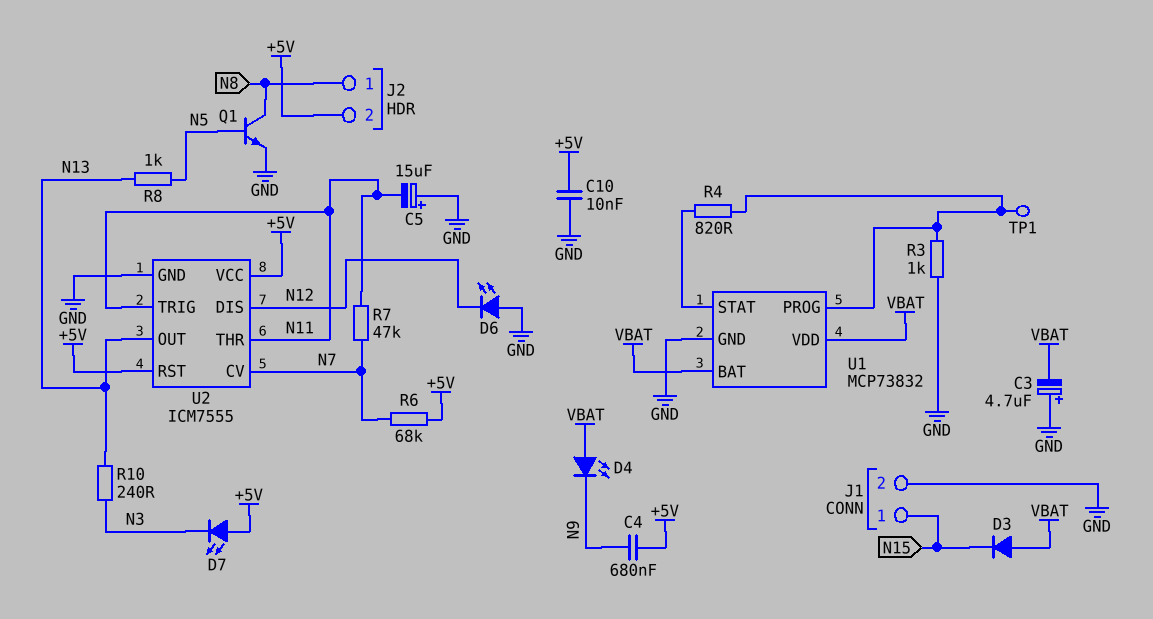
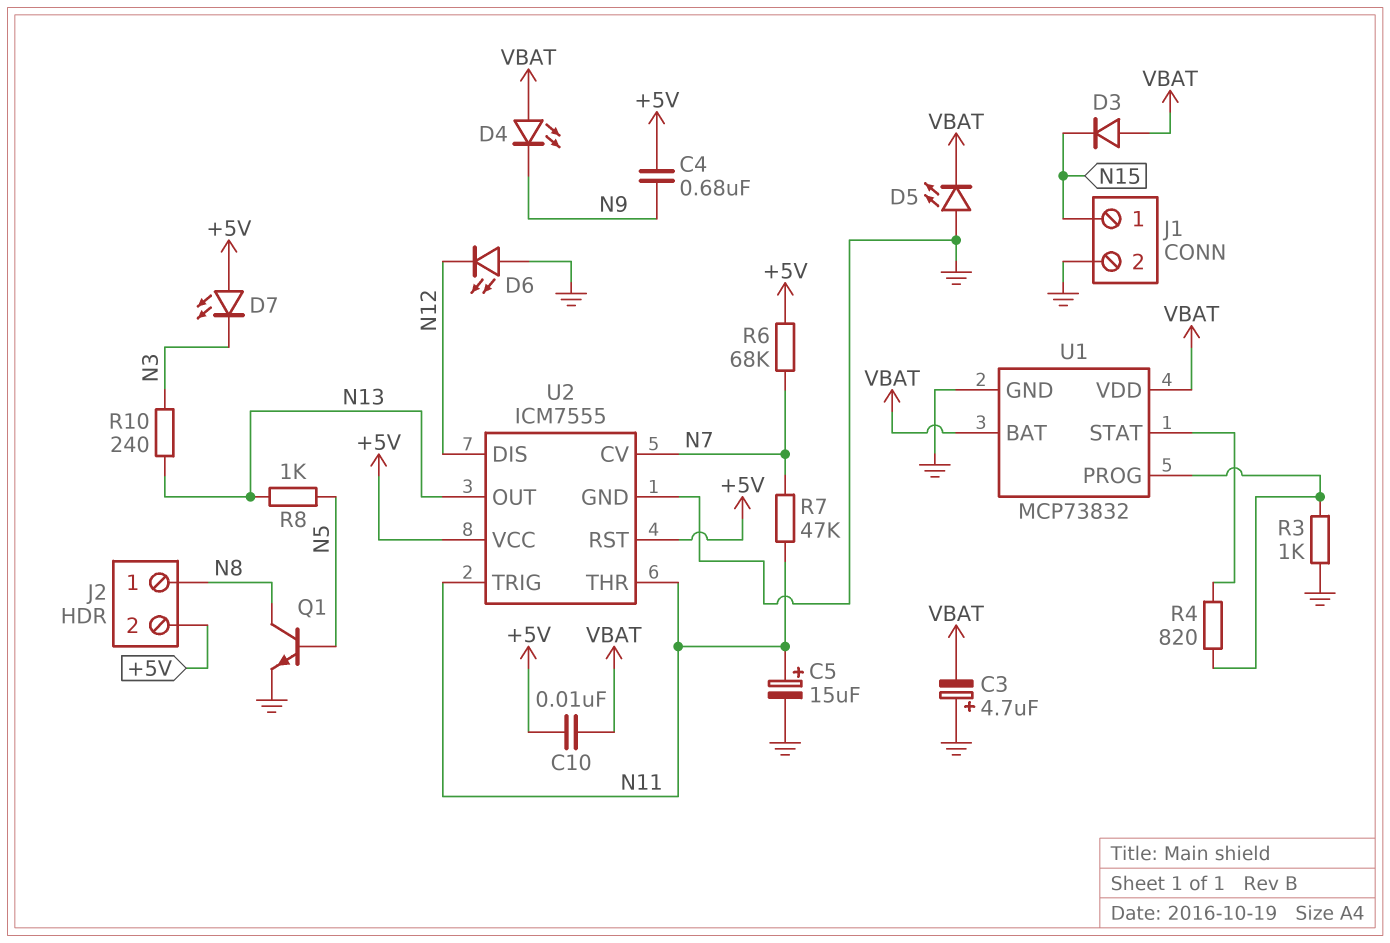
C5: 15uF (plus GND, minus N11) -> 15uF (plus N11, minus GND)
C10: 10nF (+5V, GND) -> 10nF (+5V, VBAT)
D5: none -> LED (A GND, K VBAT)
TP1: test point (U1/PROG) -> none

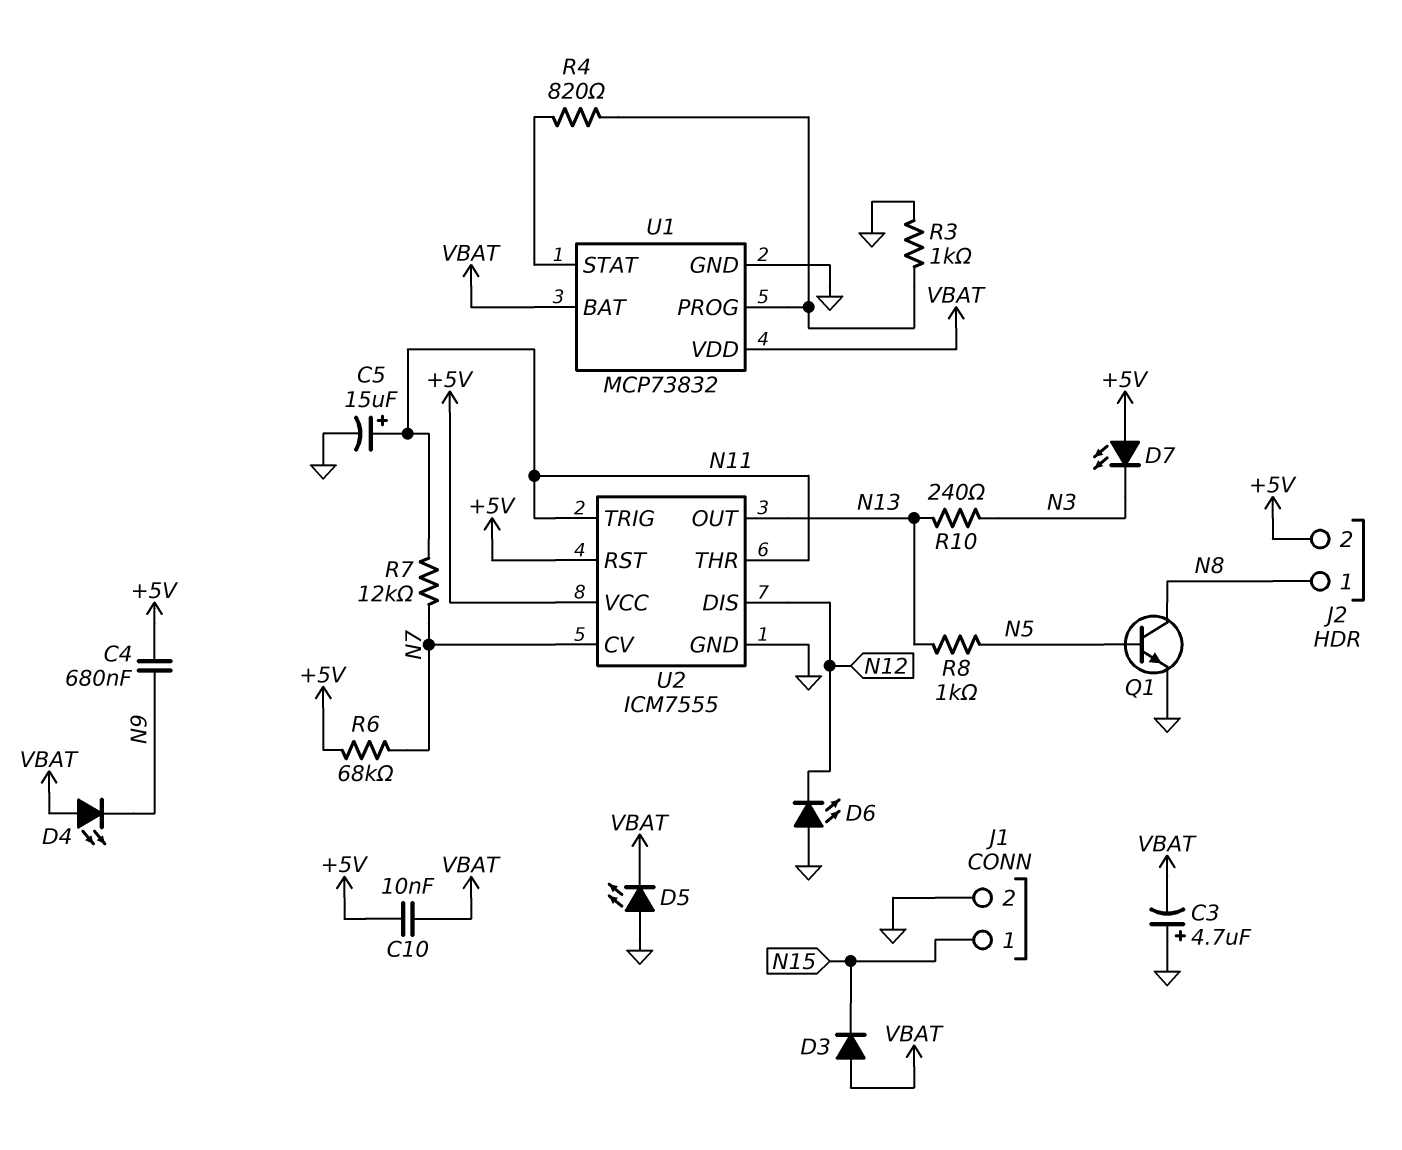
R7: 47k (N7, N11) -> 12k (N7, N11)

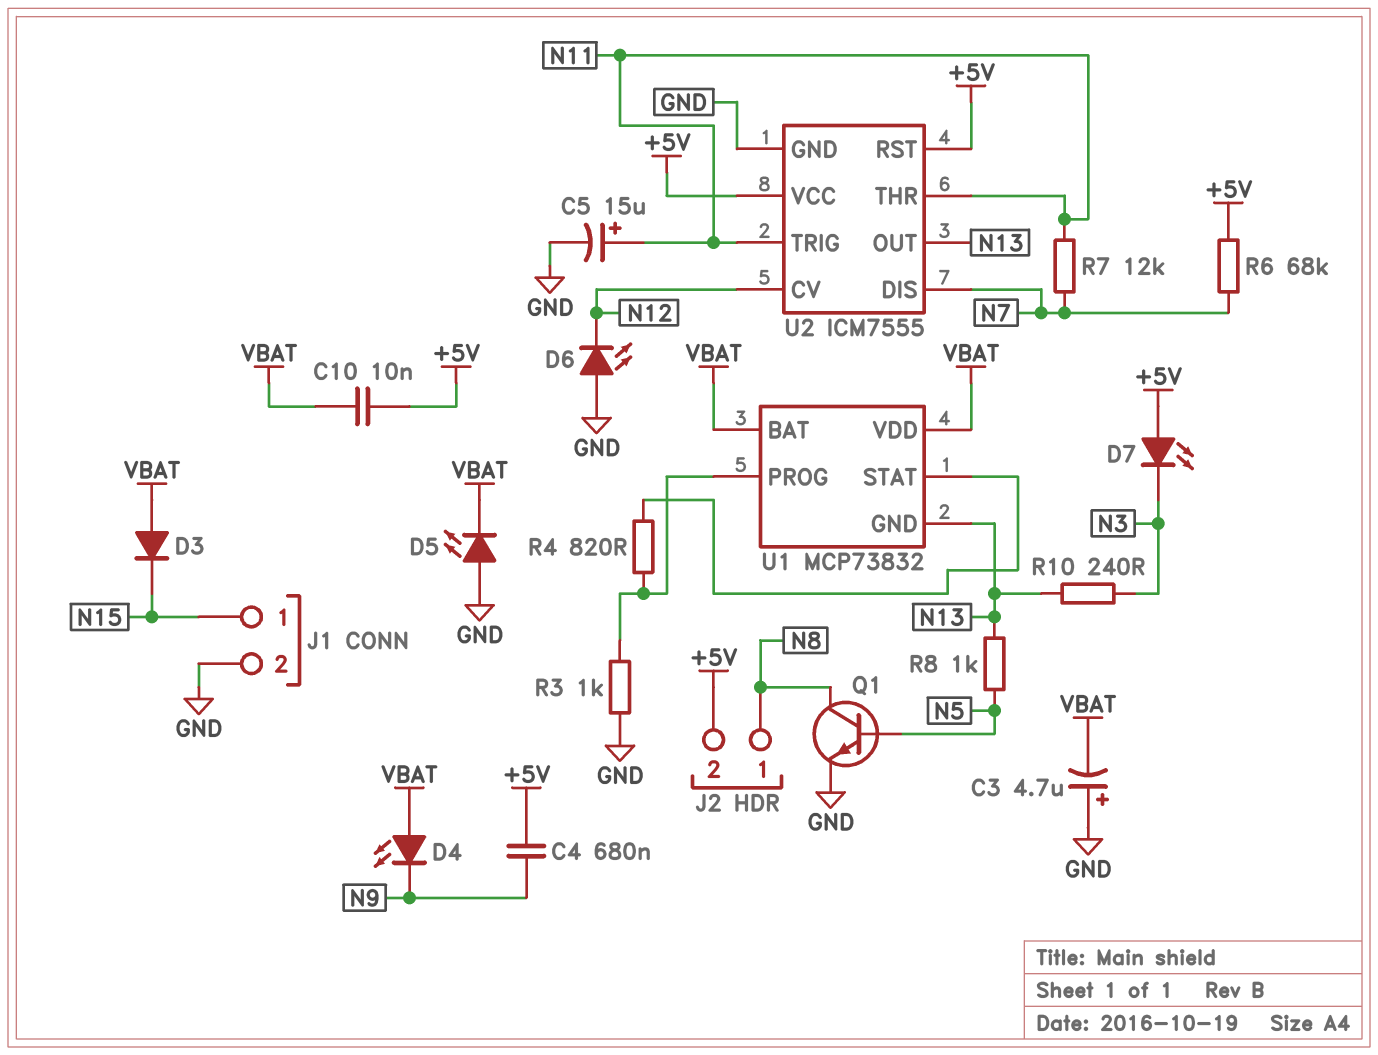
U1 pin GND: GND -> N13
U2 pin CV: N7 -> N12
U2 pin DIS: N12 -> N7

